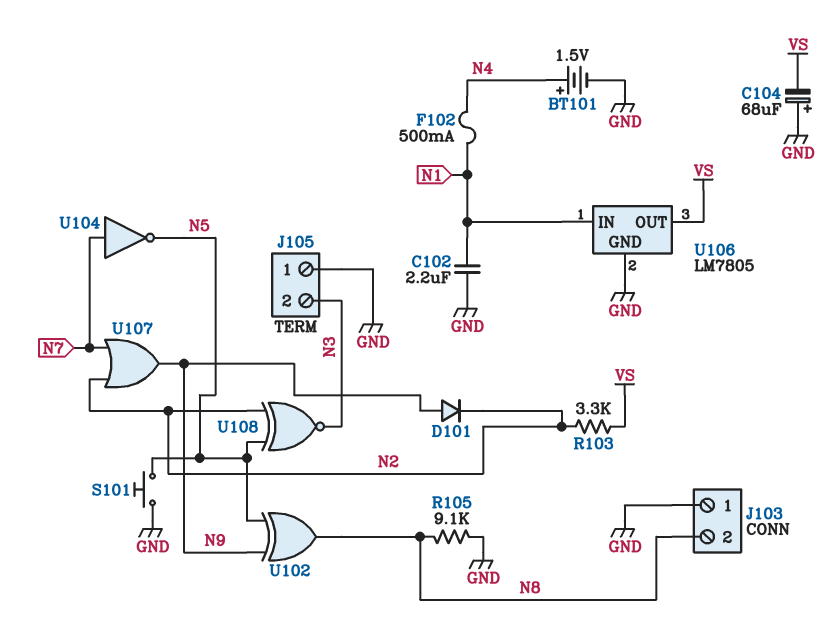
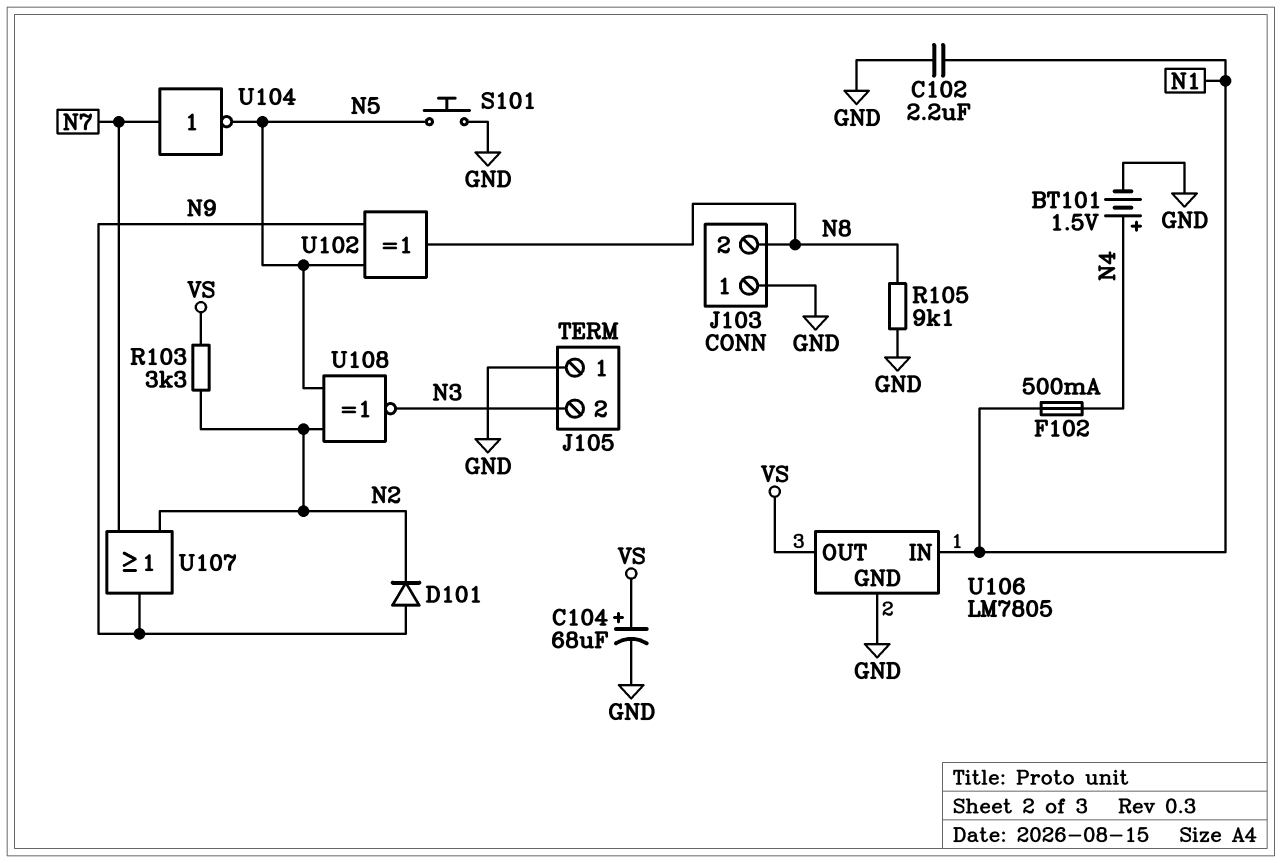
C104: 68uF (plus GND, minus VS) -> 68uF (plus VS, minus GND)

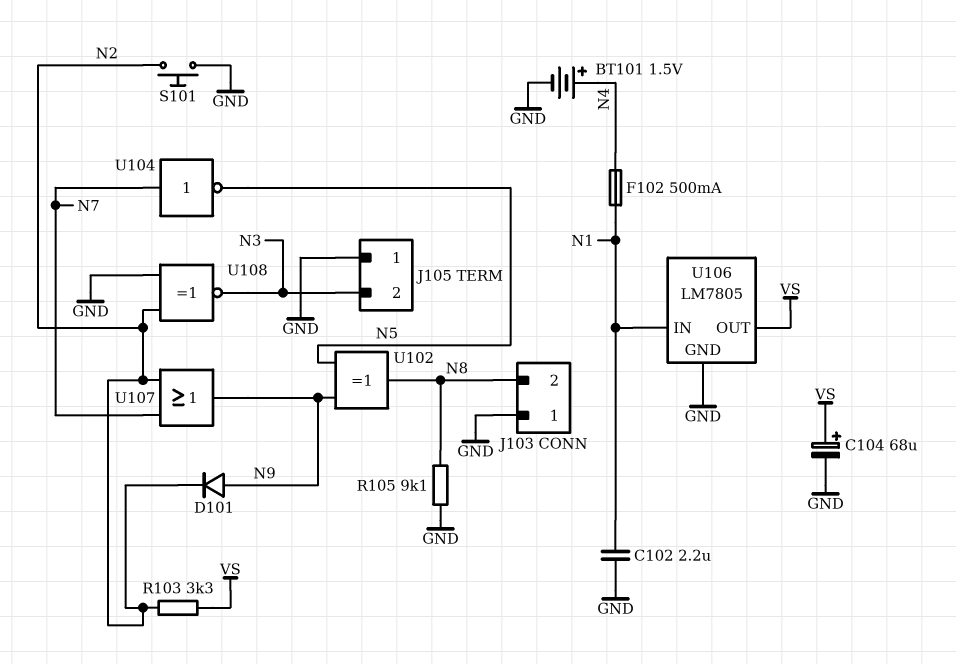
S101: button (GND, N5) -> button (GND, N2)
U108: XNOR (in N2, in N5, out N3) -> XNOR (in GND, in N2, out N3)

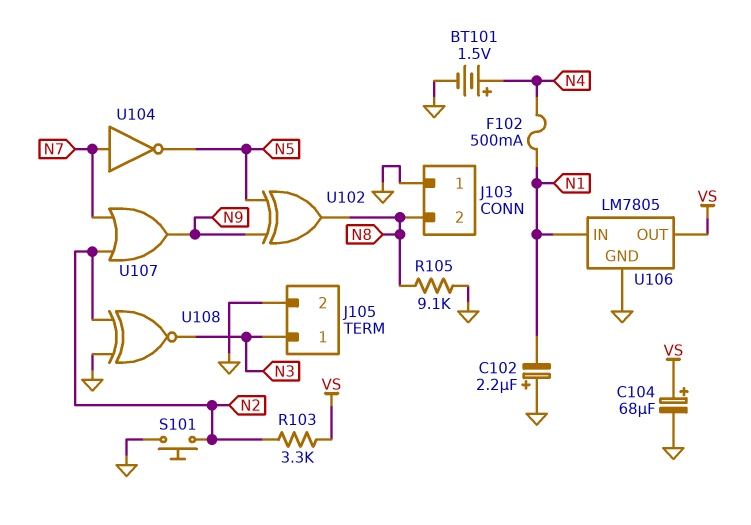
C102: 2.2uF (GND, N1) -> 2.2uF (plus GND, minus N1)
D101: diode (A N9, K N2) -> none
J105 pin 1: GND -> N3
J105 pin 2: N3 -> GND

